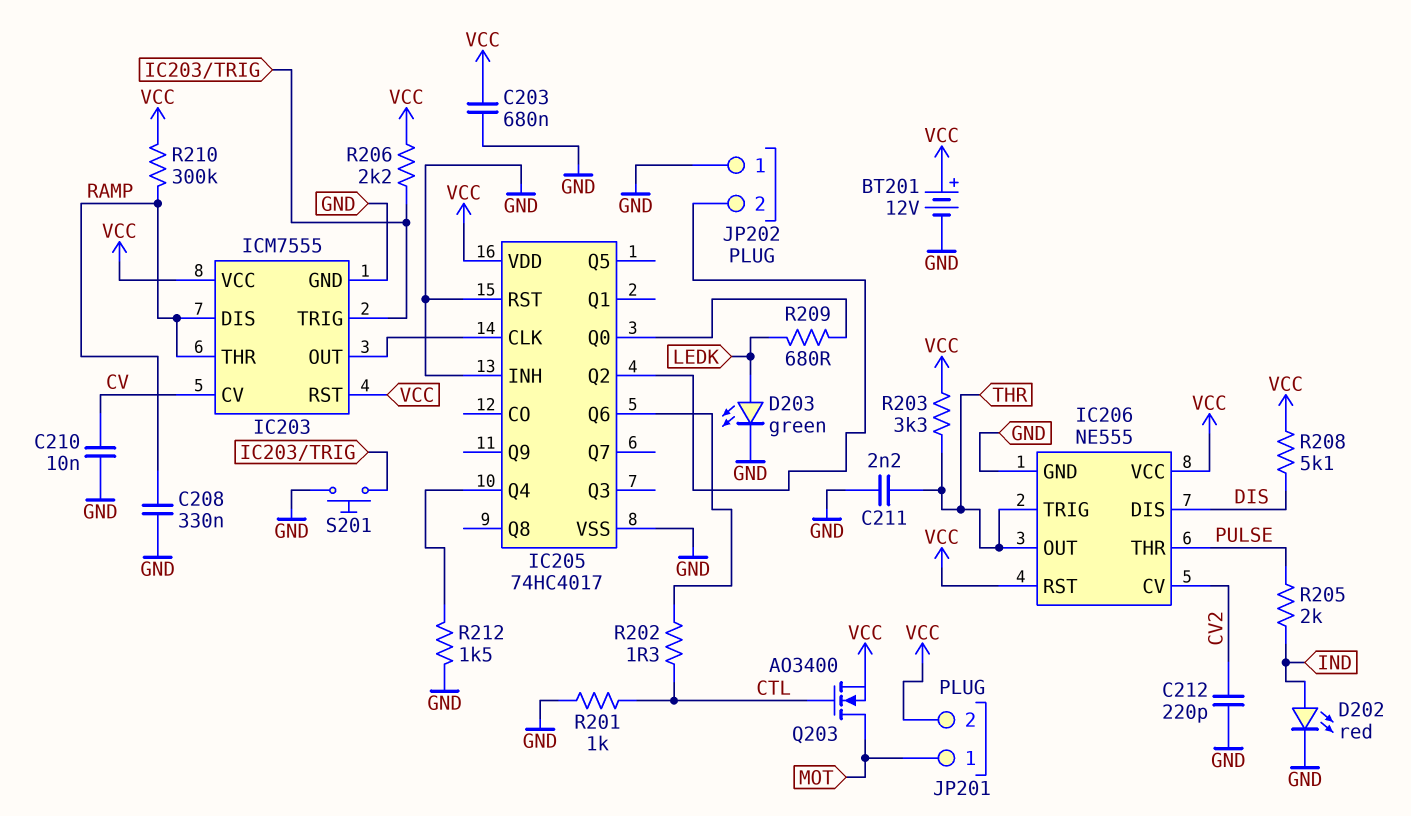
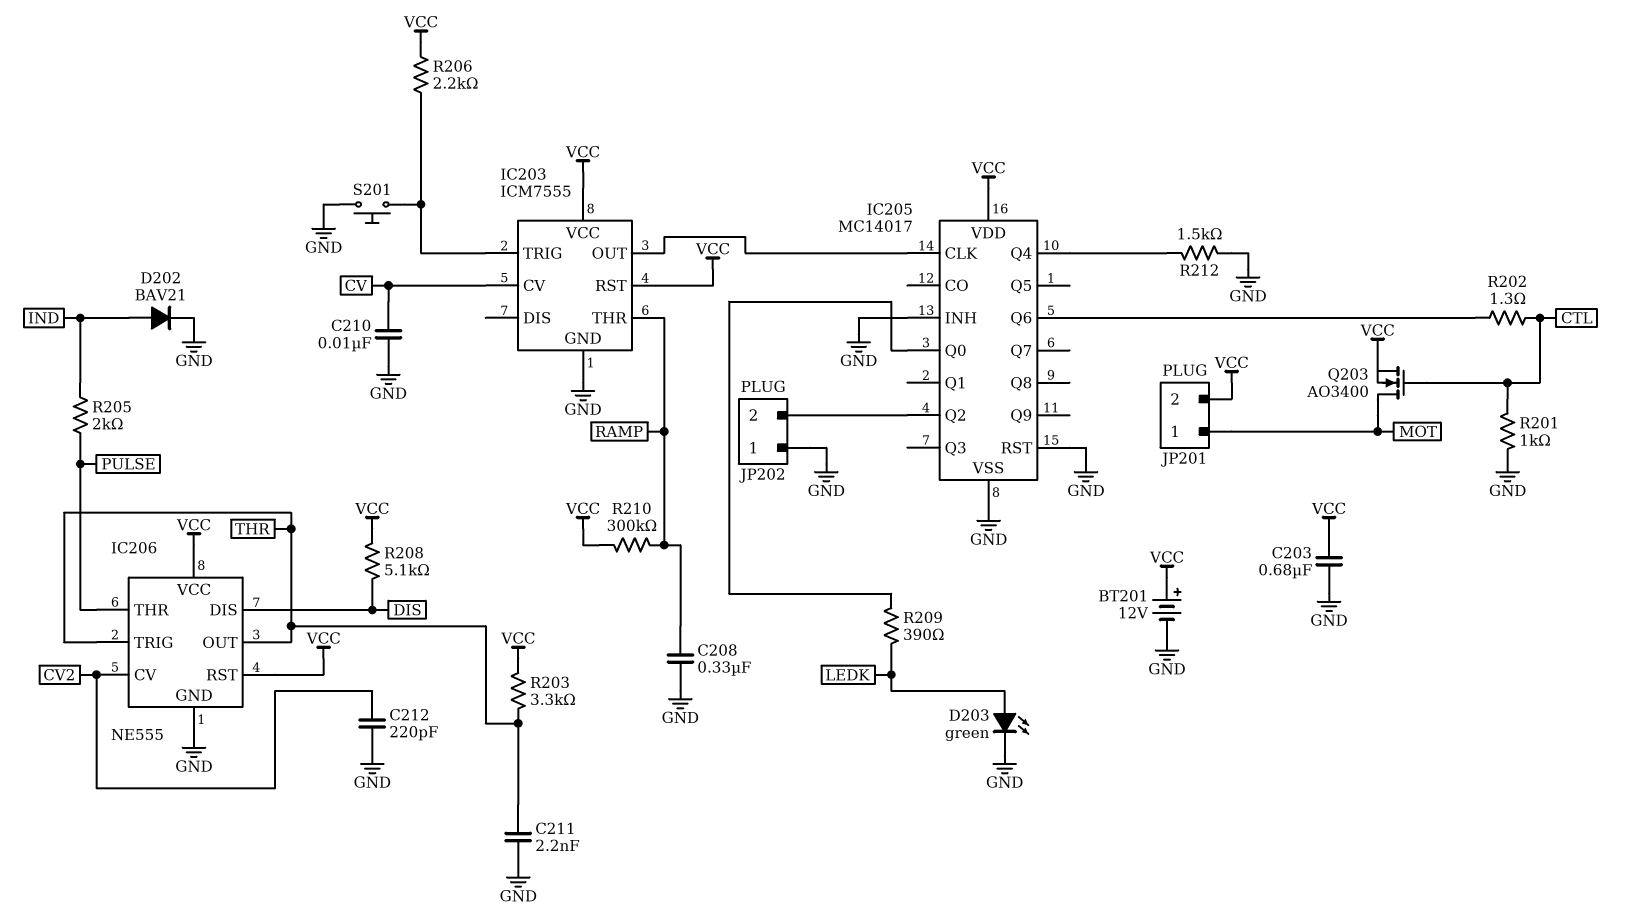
D202: LED red (A IND, K GND) -> diode BAV21 (A IND, K GND)
IC203 pin DIS: RAMP -> none
IC205: 74HC4017 -> MC14017
R209: 680 (IC205/Q0, LEDK) -> 390 (IC205/Q0, LEDK)

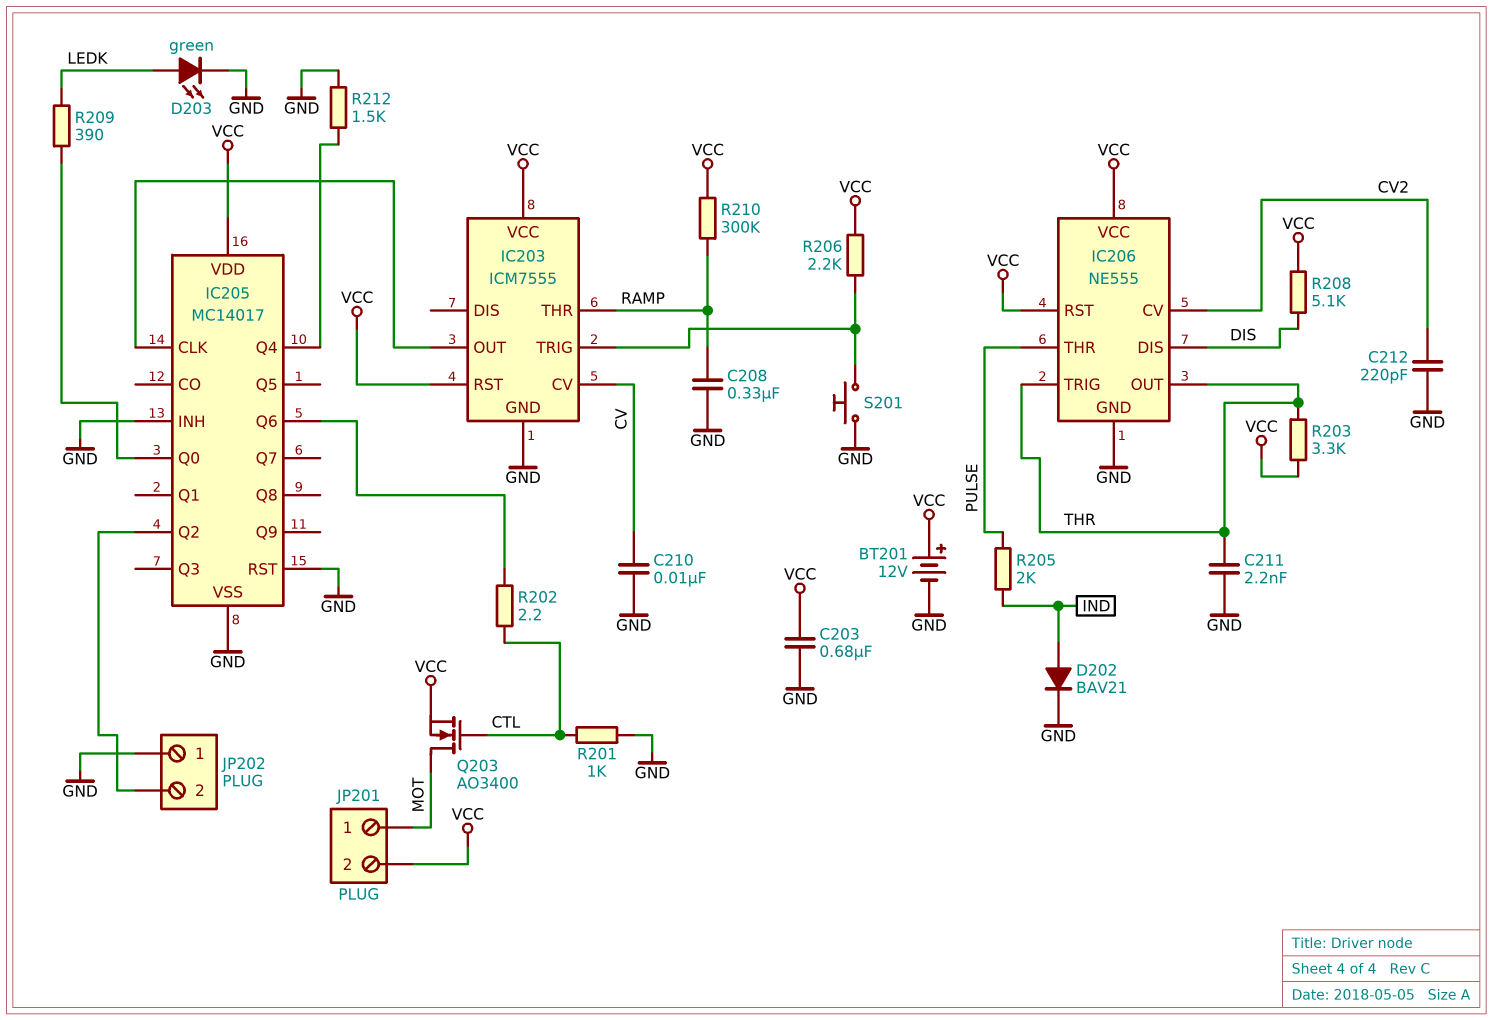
R202: 1.3 (CTL, IC205/Q6) -> 2.2 (CTL, IC205/Q6)

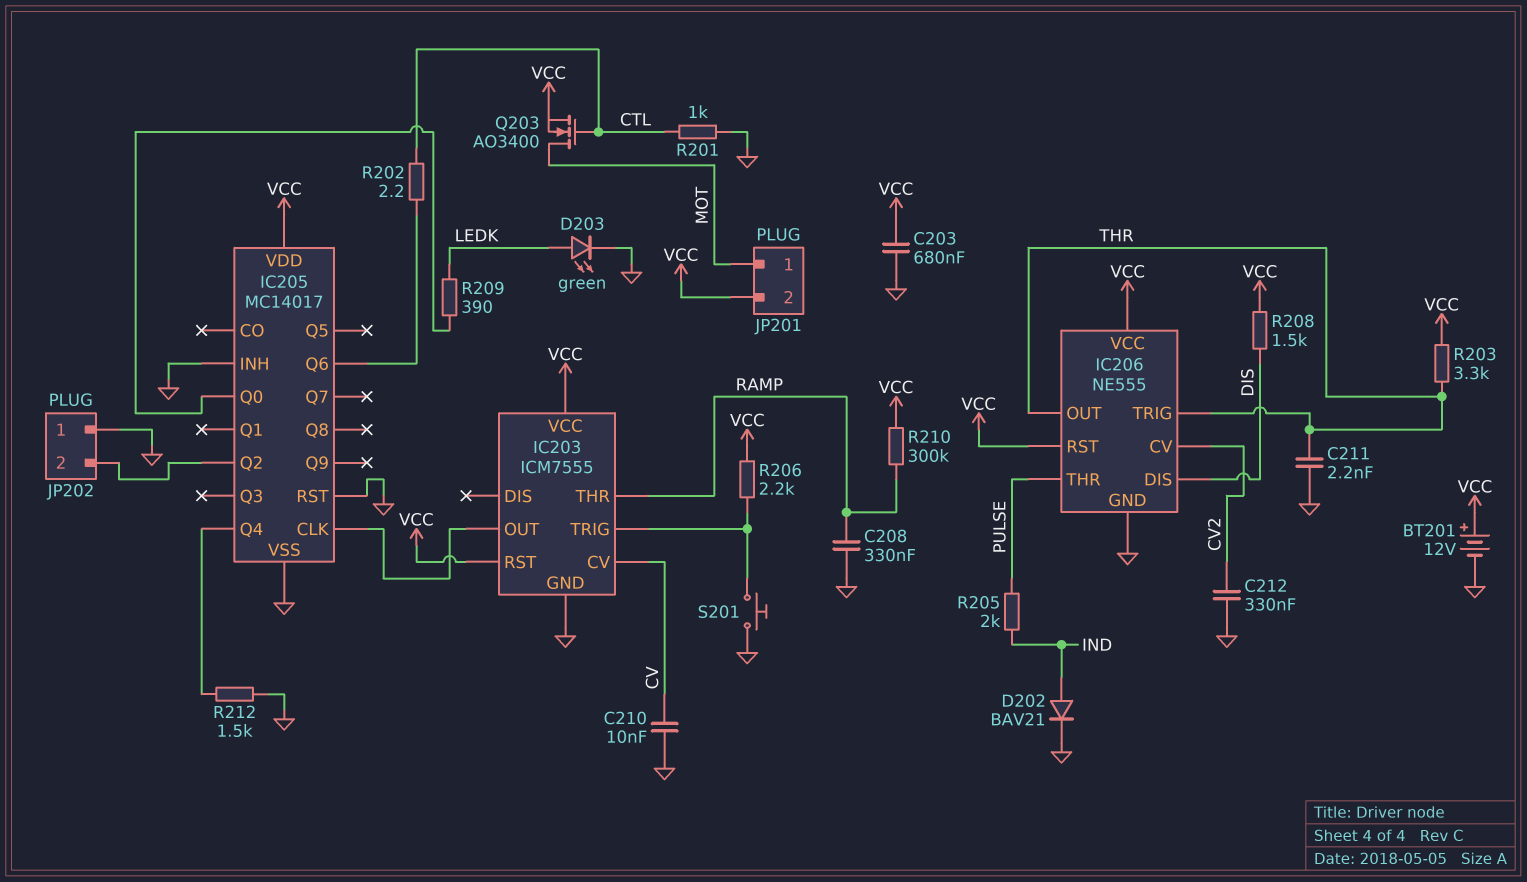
C212: 220pF (CV2, GND) -> 330nF (CV2, GND)
R208: 5.1k (DIS, VCC) -> 1.5k (DIS, VCC)

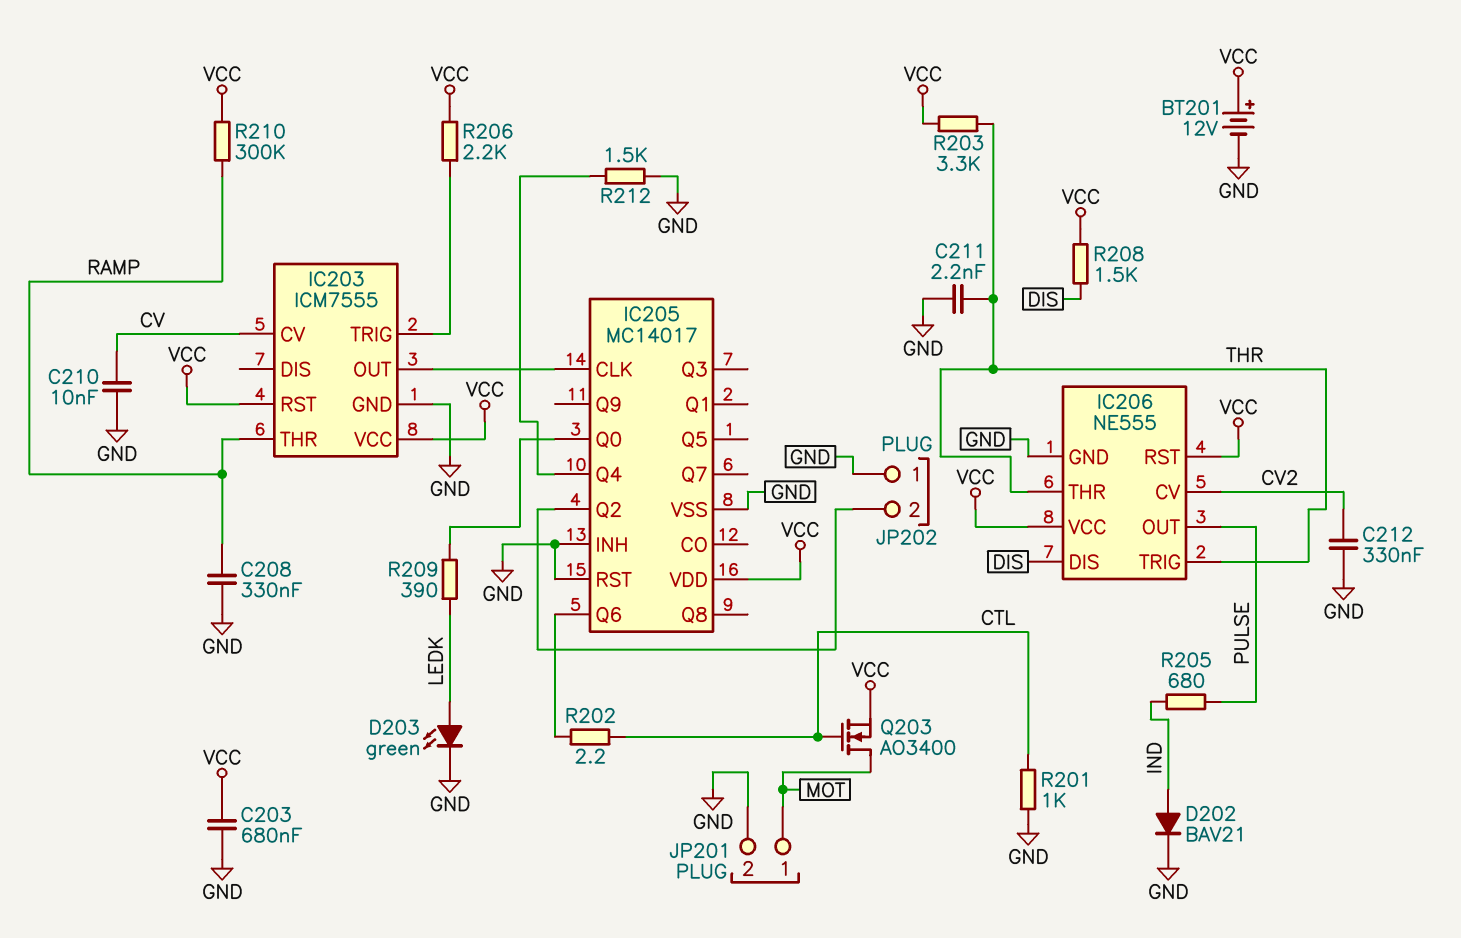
IC206 pin OUT: THR -> PULSE
IC206 pin THR: PULSE -> THR
JP201 pin 2: VCC -> GND
R205: 2k (IND, PULSE) -> 680 (IND, PULSE)
S201: button (GND, IC203/TRIG) -> none

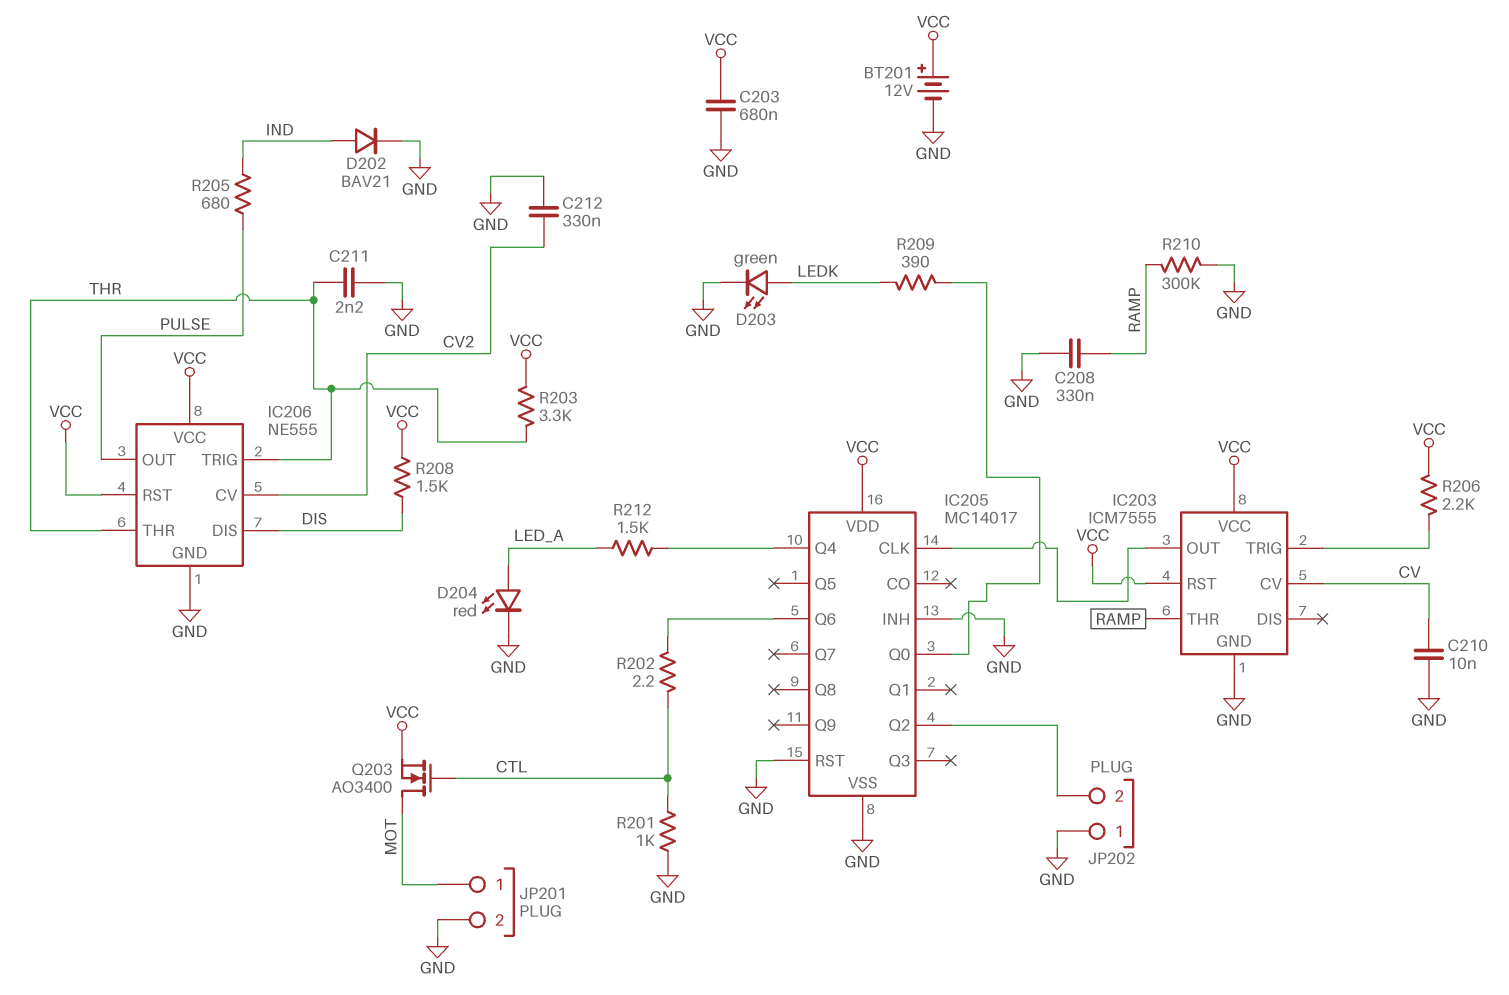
D204: none -> LED red (A LED_A, K GND)
R210: 300k (RAMP, VCC) -> 300k (GND, RAMP)
R212: 1.5k (GND, IC205/Q4) -> 1.5k (IC205/Q4, LED_A)

